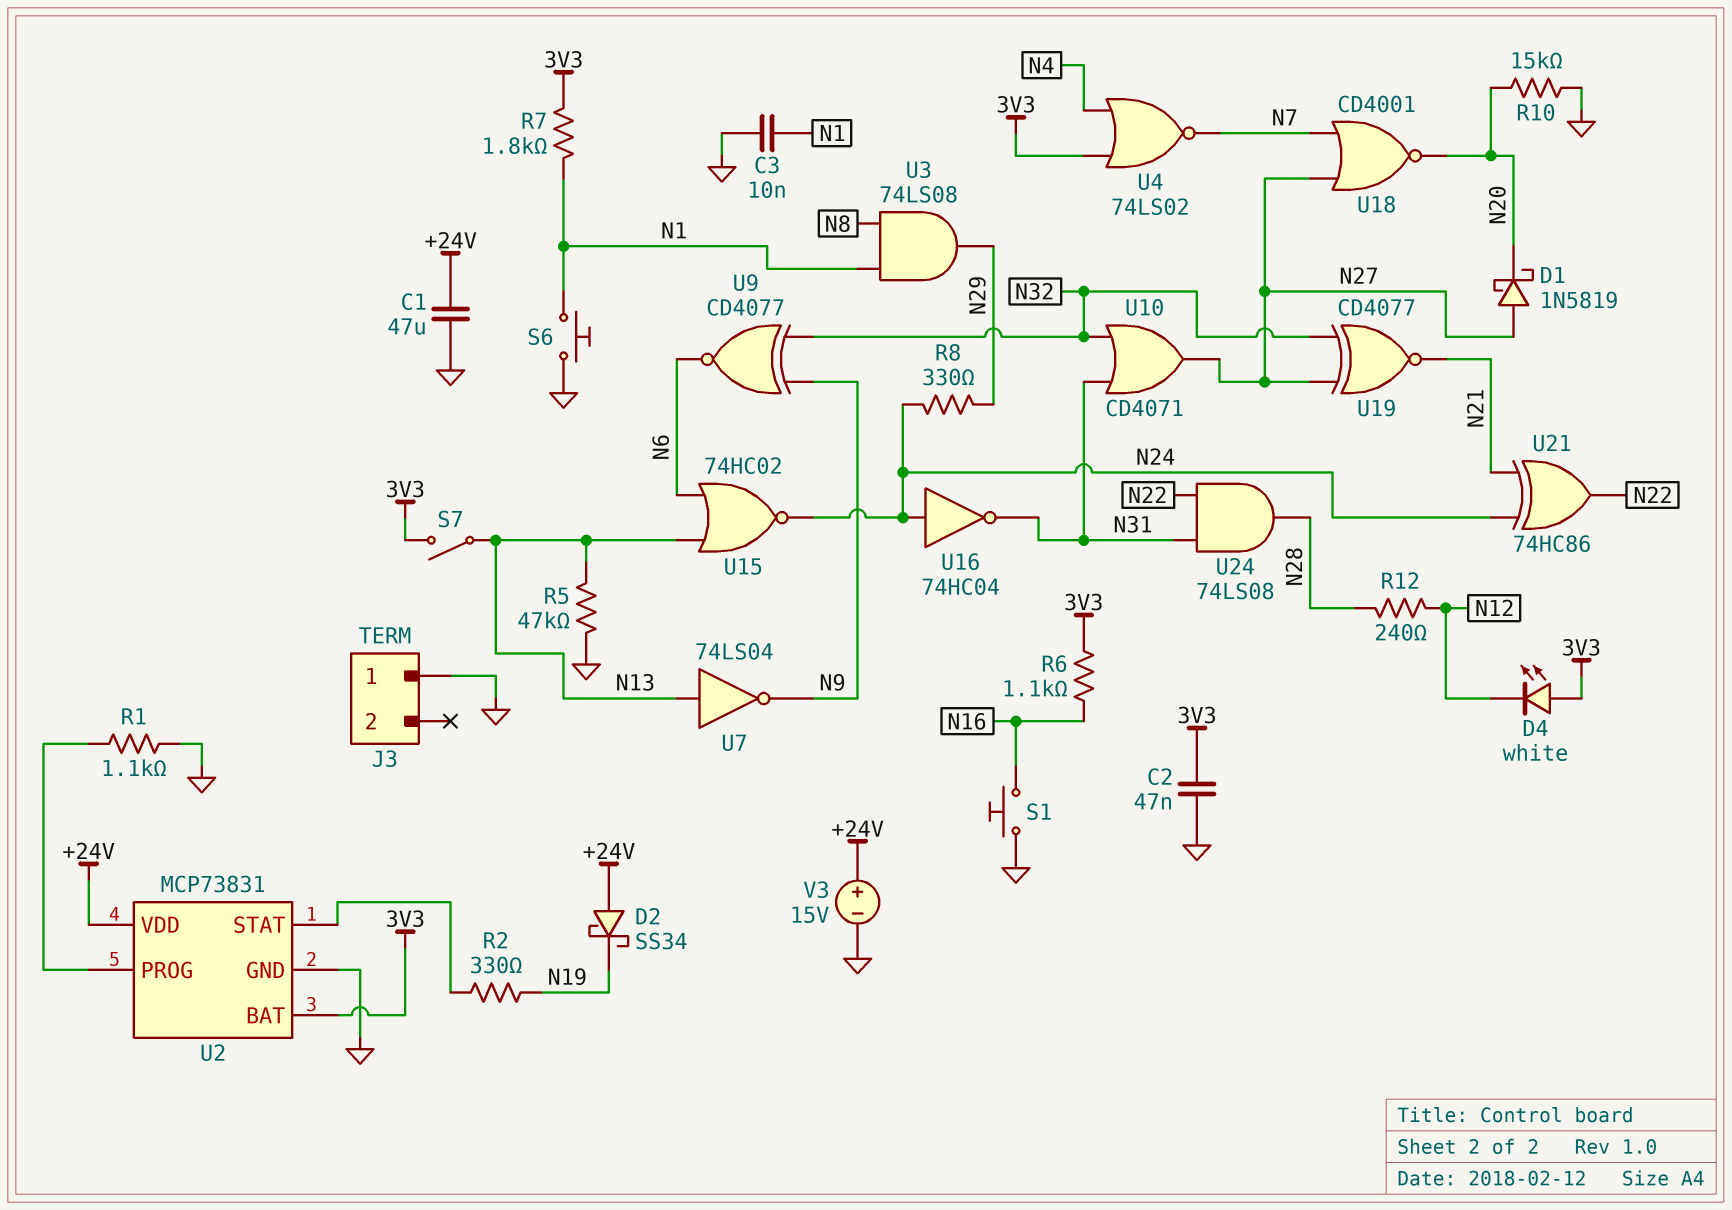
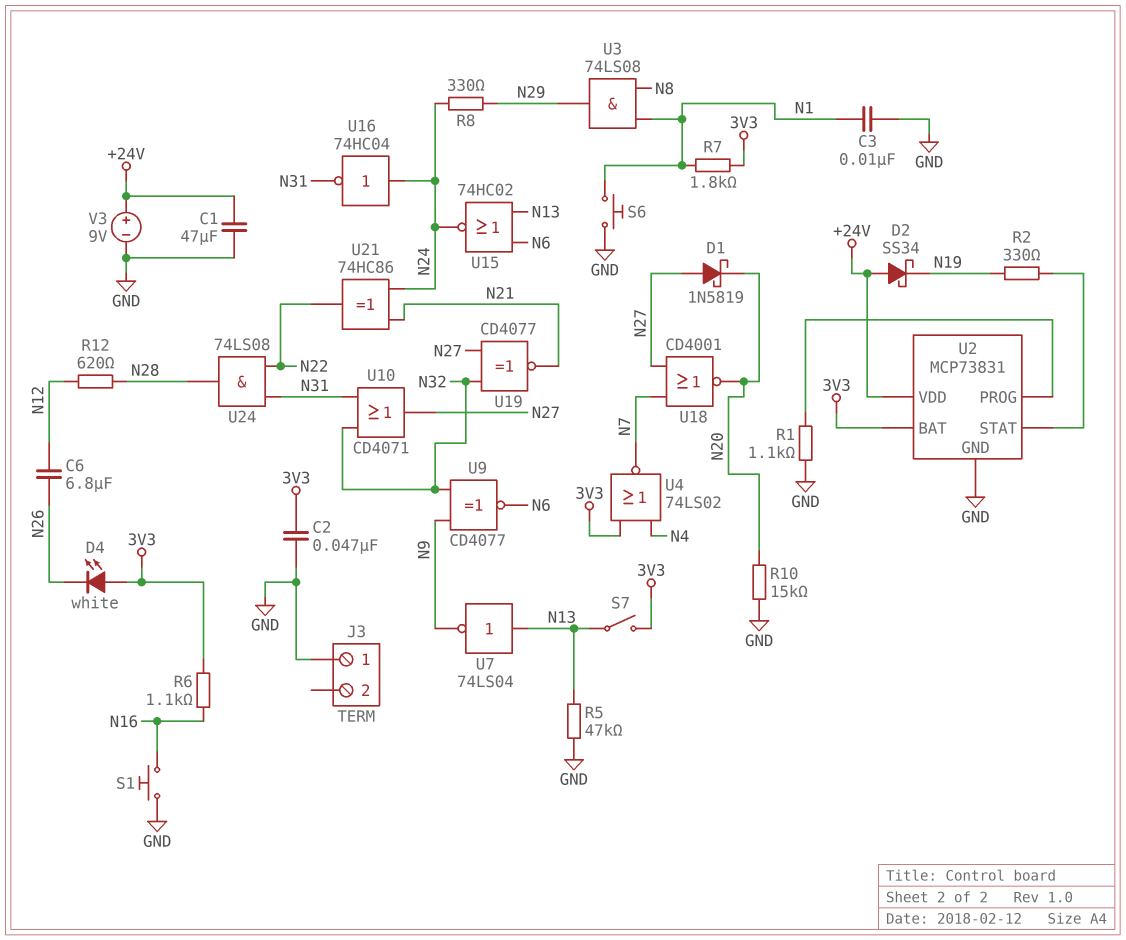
C6: none -> 6.8uF (N12, N26)
D4: LED white (A 3V3, K N12) -> LED white (A 3V3, K N26)
R12: 240 (N12, N28) -> 620 (N12, N28)
V3: 15V (plus +24V, minus GND) -> 9V (plus +24V, minus GND)

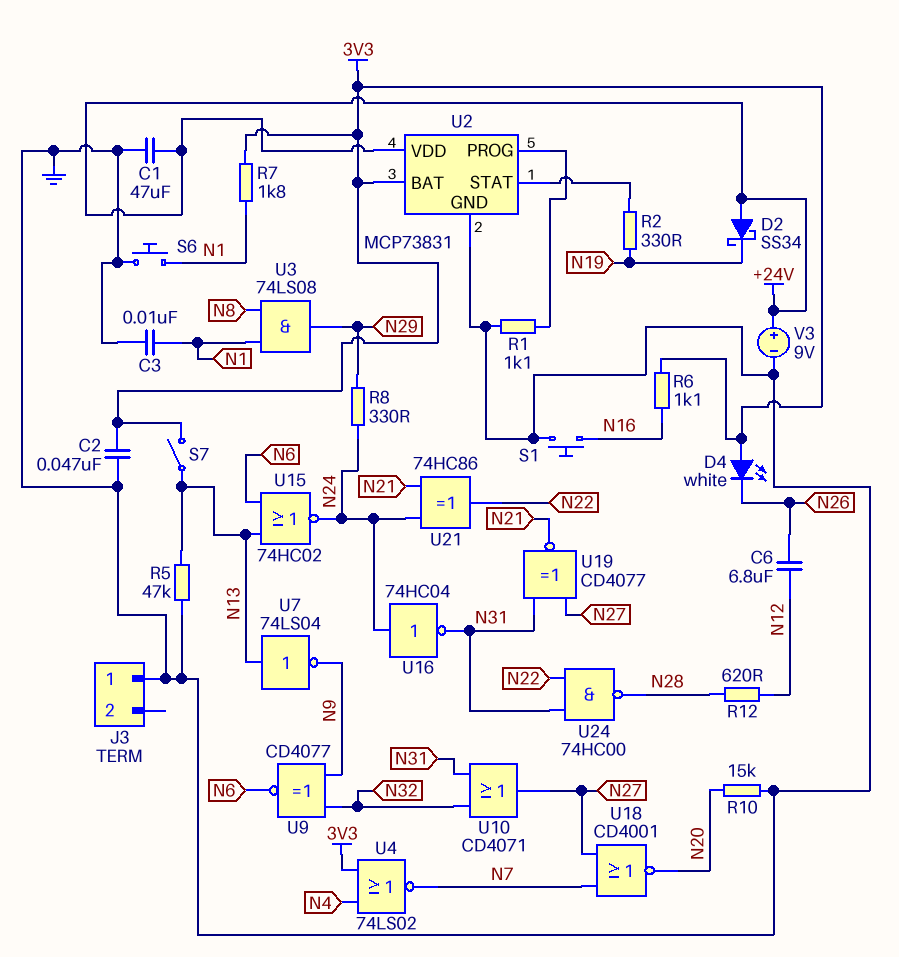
D1: schottky 1N5819 (A N27, K N20) -> none
U19: XNOR CD4077 (in N27, in N32, out N21) -> XNOR CD4077 (in N27, in N31, out N21)
U24: AND 74LS08 (in N22, in N31, out N28) -> NAND 74HC00 (in N22, in N31, out N28)

